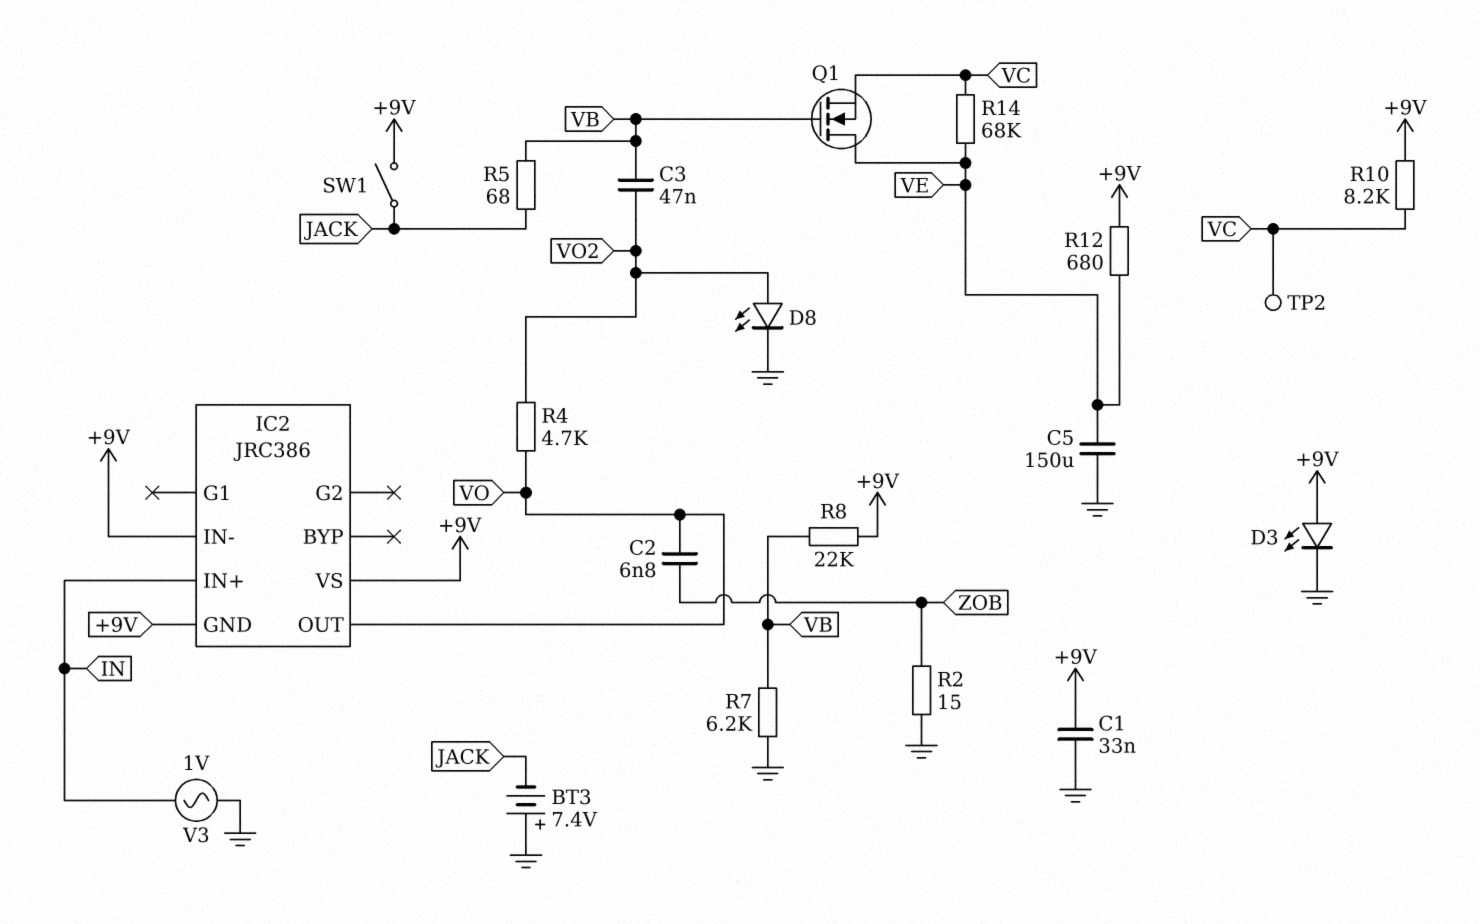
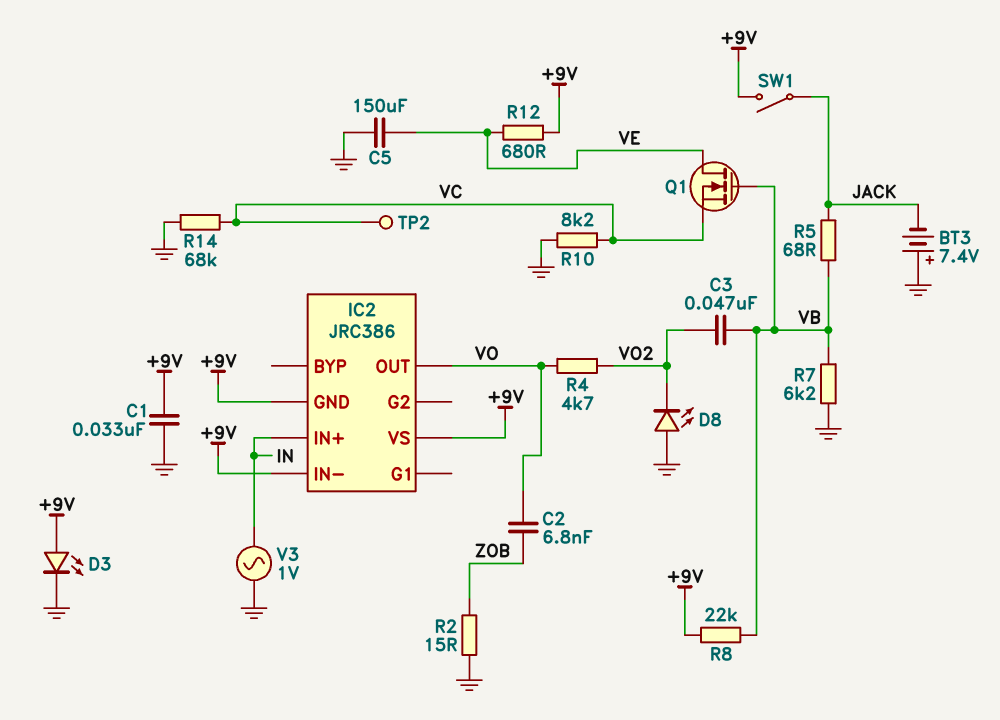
D8: LED (A VO2, K GND) -> LED (A GND, K VO2)
R10: 8.2k (+9V, VC) -> 8.2k (GND, VC)
R14: 68k (VC, VE) -> 68k (GND, VC)

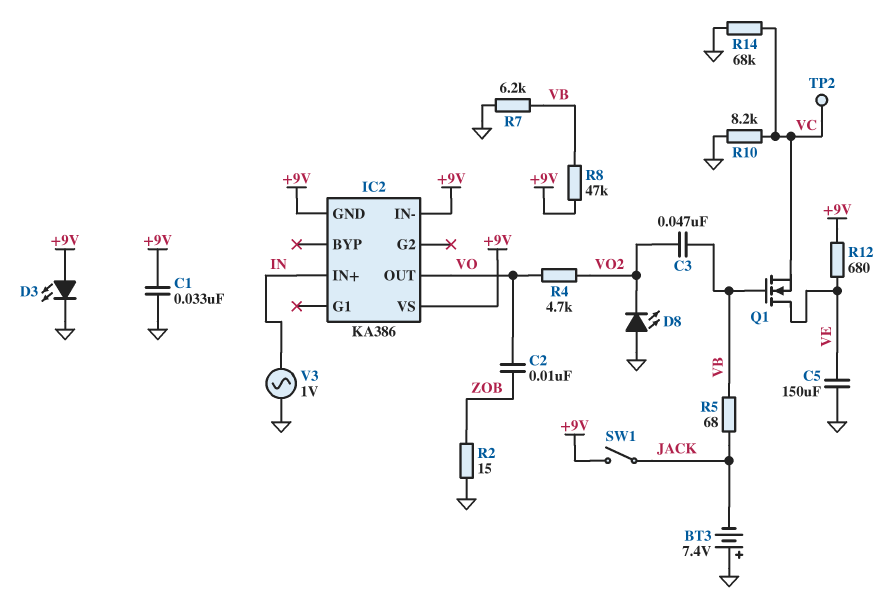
C2: 6.8nF (VO, ZOB) -> 10nF (VO, ZOB)
IC2: JRC386 -> KA386
R8: 22k (+9V, VB) -> 47k (+9V, VB)

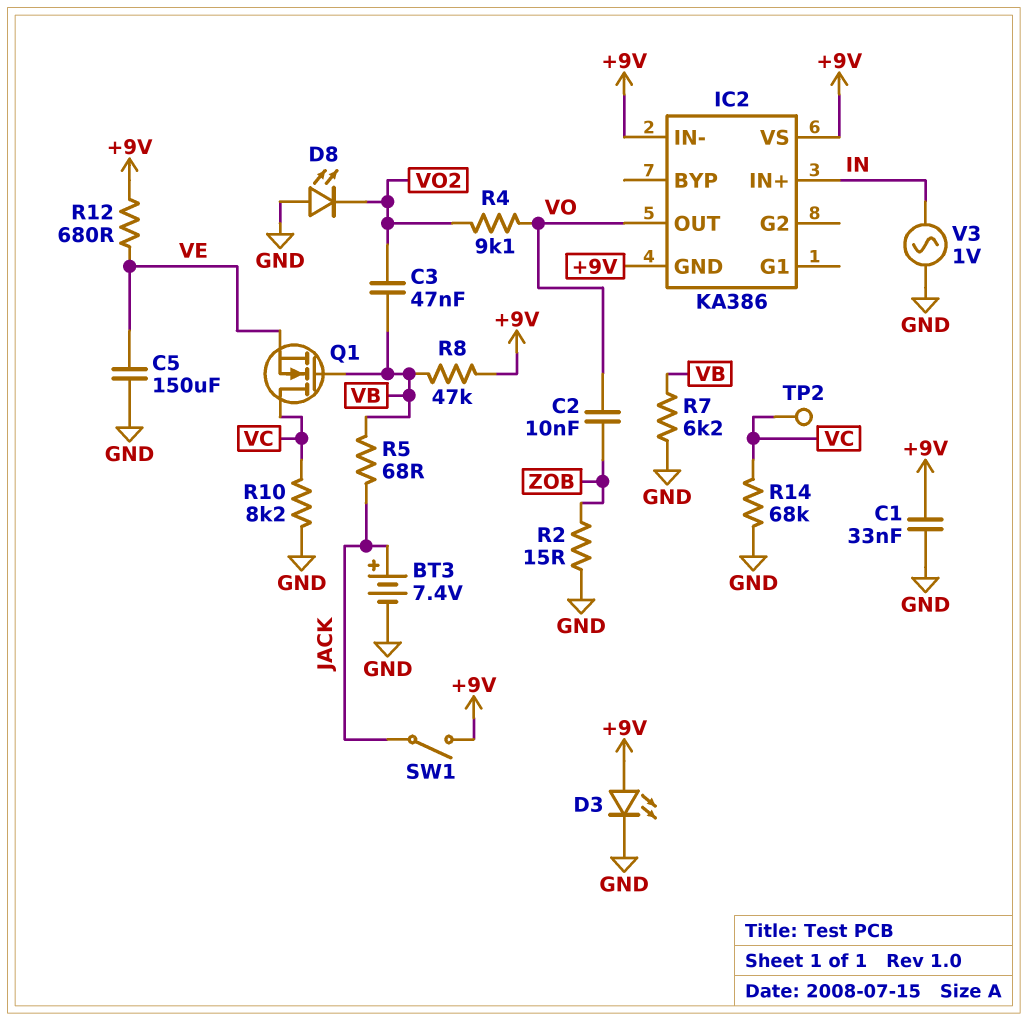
BT3: 7.4V (plus GND, minus JACK) -> 7.4V (plus JACK, minus GND)
Q1: NMOS (G VB, D VE, S VC) -> NMOS (G VB, D VC, S VE)
R4: 4.7k (VO, VO2) -> 9.1k (VO, VO2)

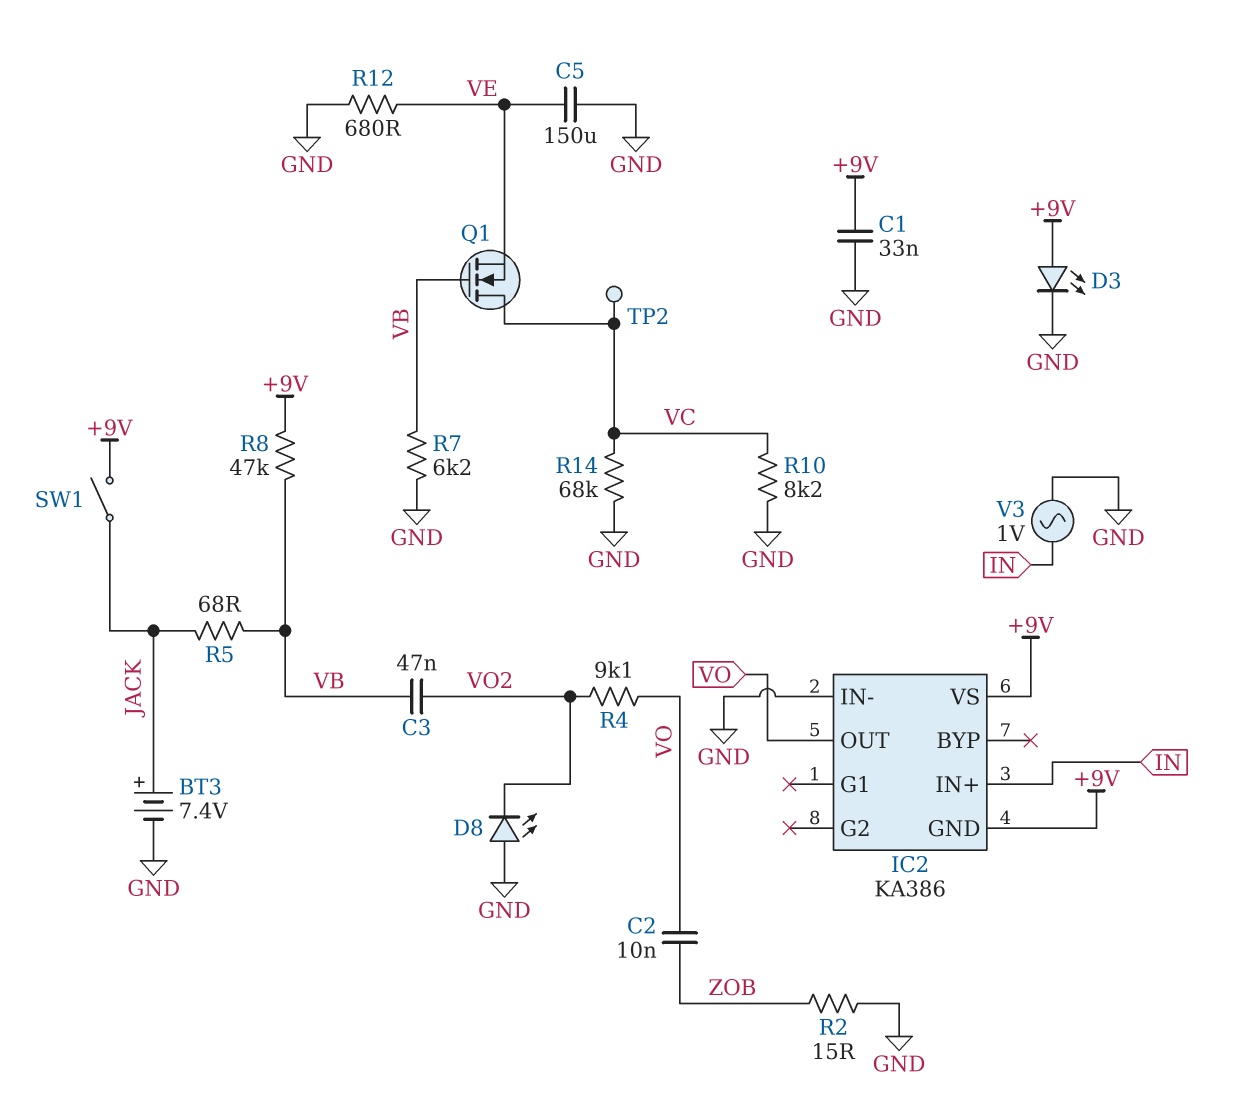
IC2 pin IN-: +9V -> GND
R12: 680 (+9V, VE) -> 680 (GND, VE)

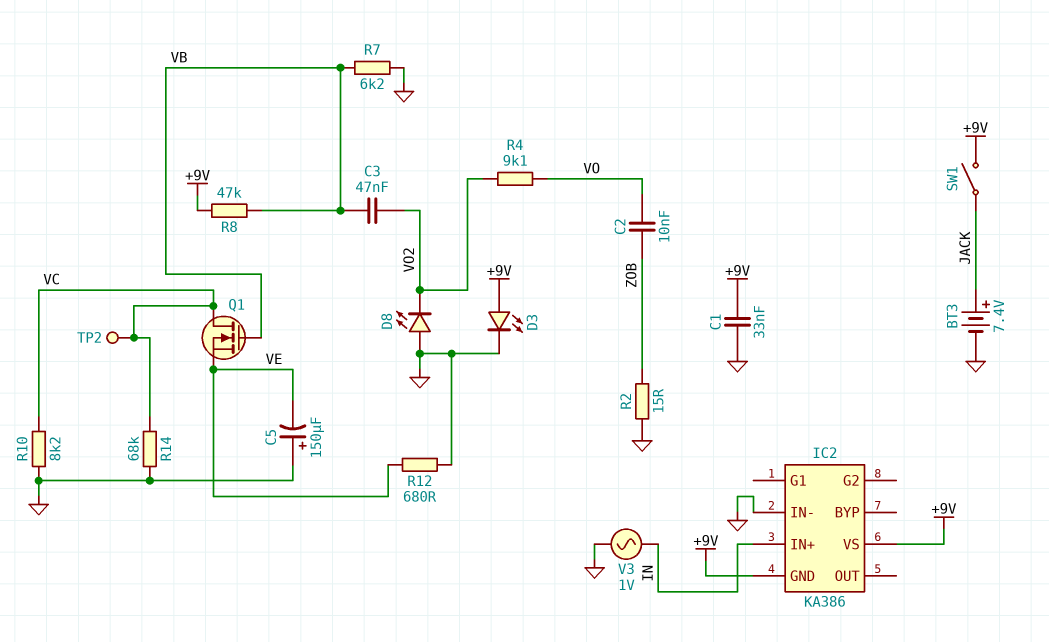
C5: 150uF (GND, VE) -> 150uF (plus GND, minus VE)
IC2 pin OUT: VO -> none
R5: 68 (JACK, VB) -> none

